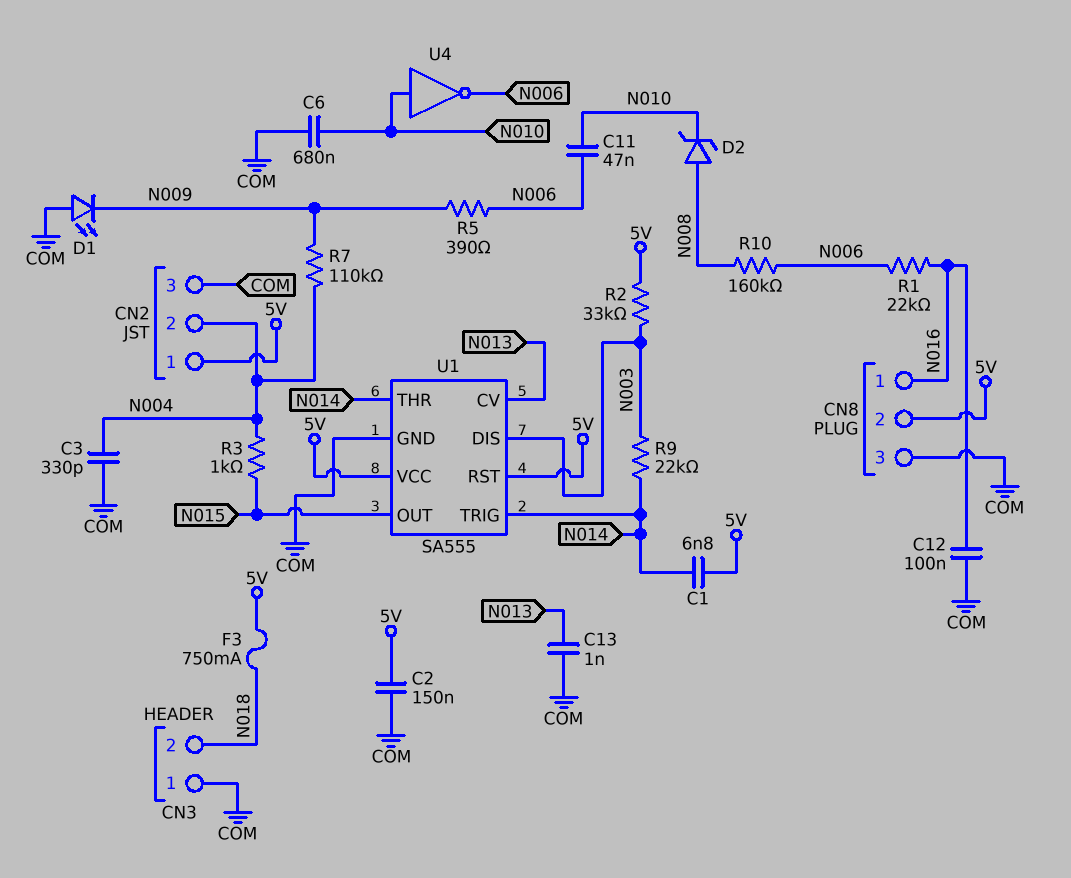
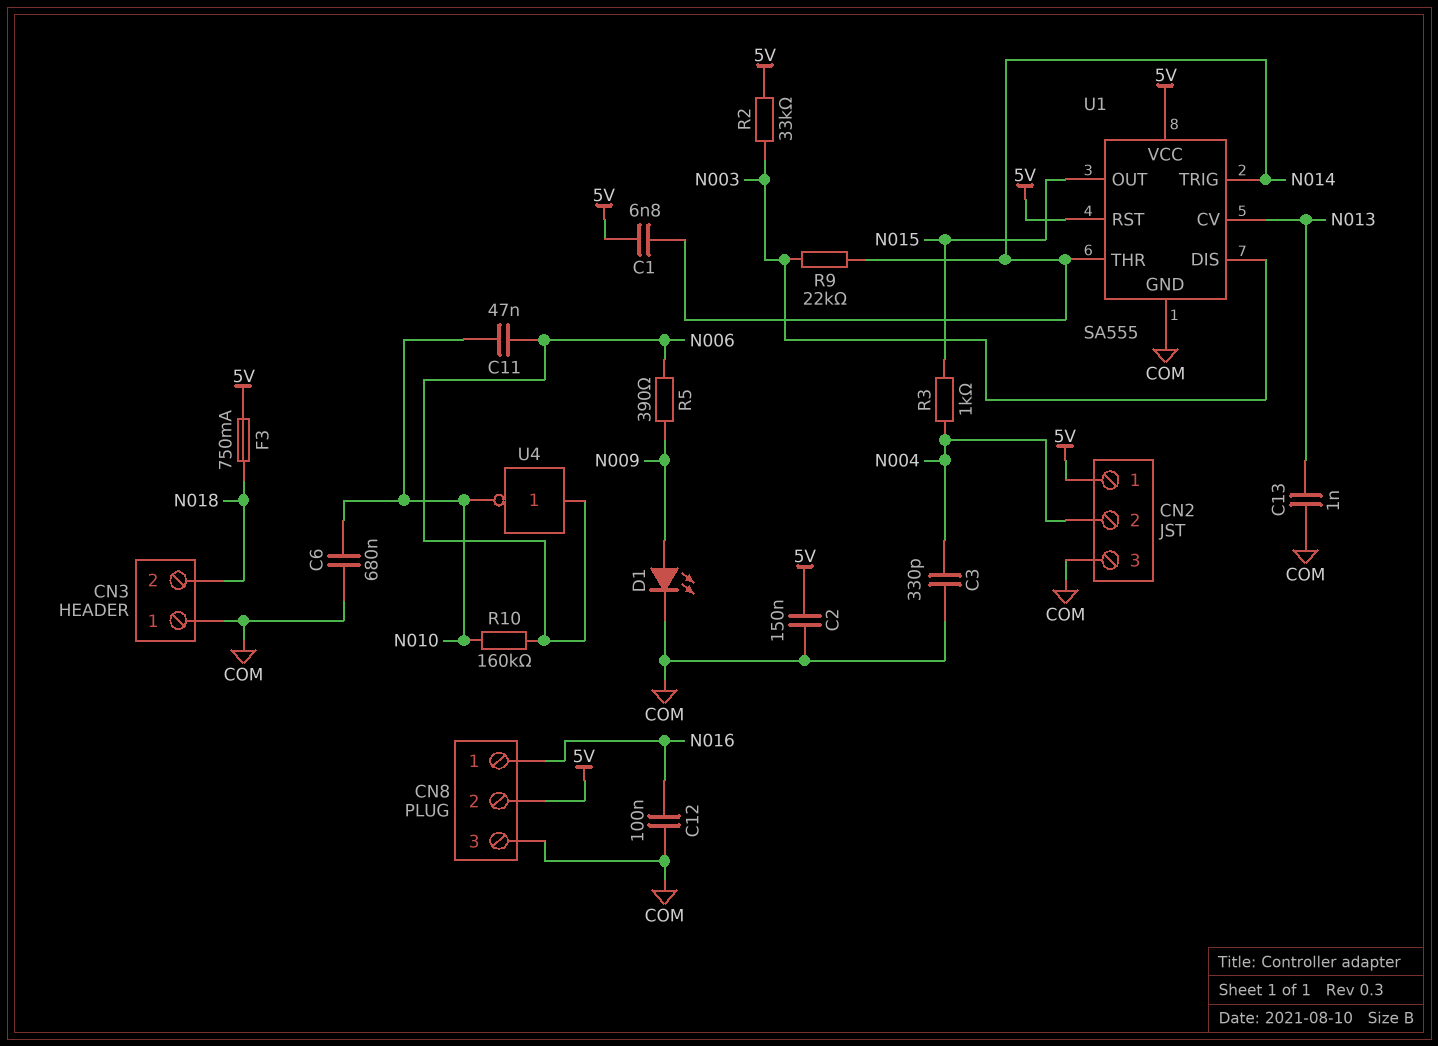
D1: LED (A COM, K N009) -> LED (A N009, K COM)
D2: zener (A N008, K N010) -> none
R1: 22k (N006, N016) -> none
R7: 110k (N004, N009) -> none
R10: 160k (N006, N008) -> 160k (N006, N010)
U4: NOT (in N010, out N006) -> NOT (in N006, out N010)

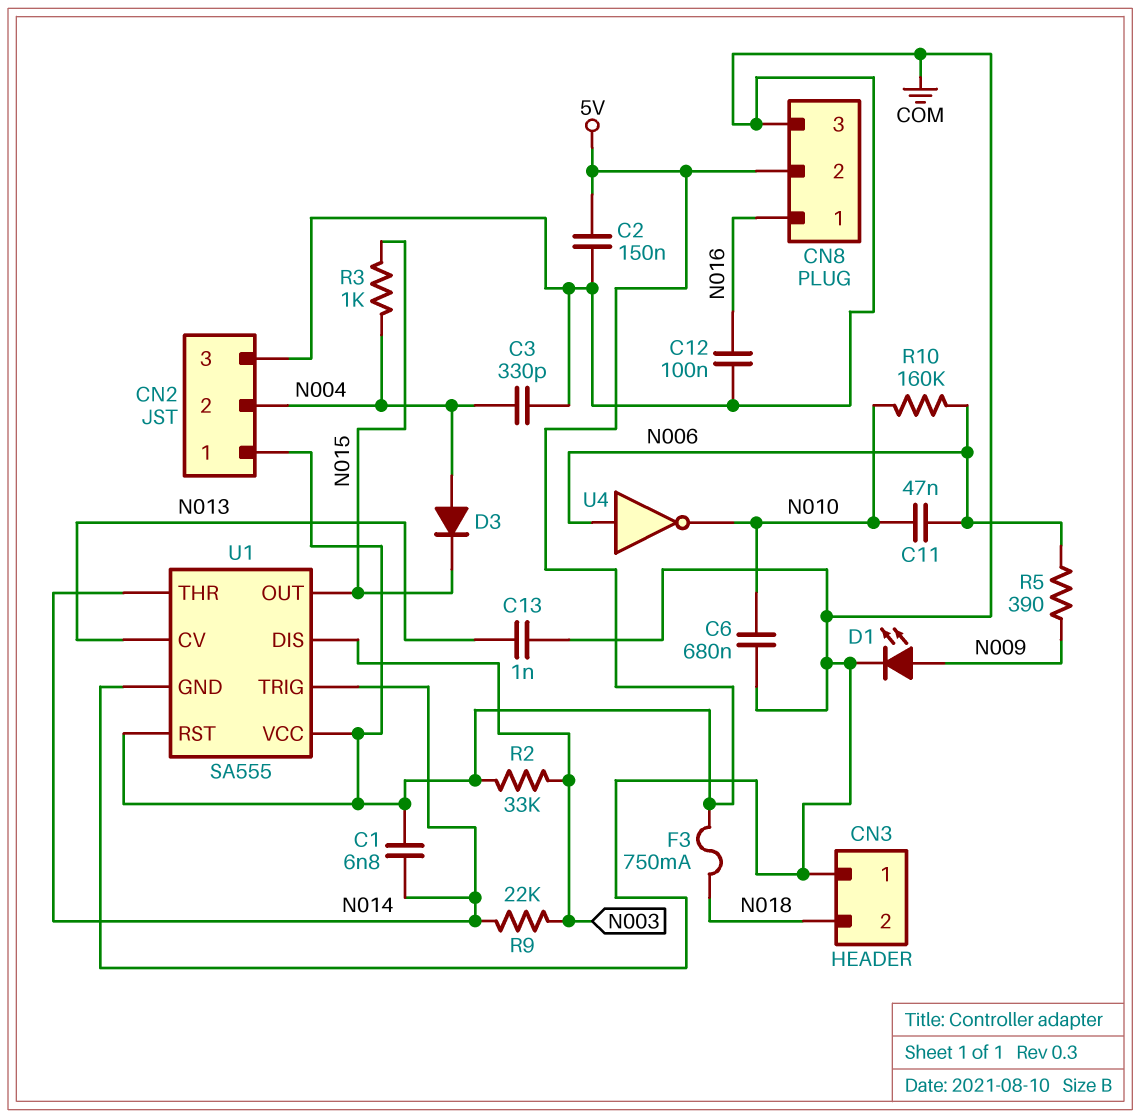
D3: none -> diode (A N004, K N015)

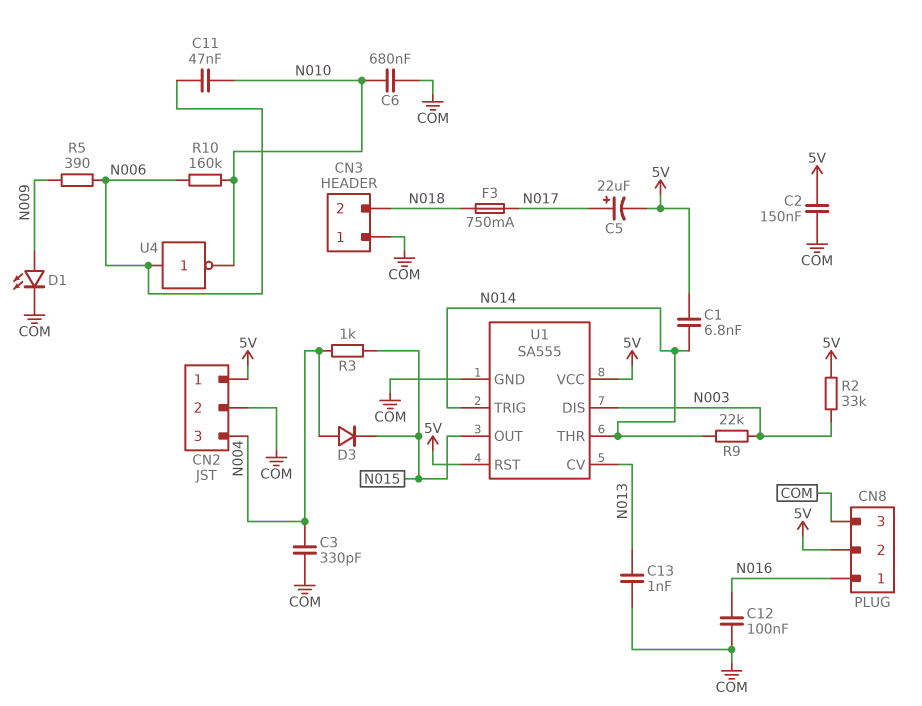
C5: none -> 22uF (plus N017, minus 5V)
CN2 pin 2: N004 -> COM
CN2 pin 3: COM -> N004
F3: 750mA (5V, N018) -> 750mA (N017, N018)

